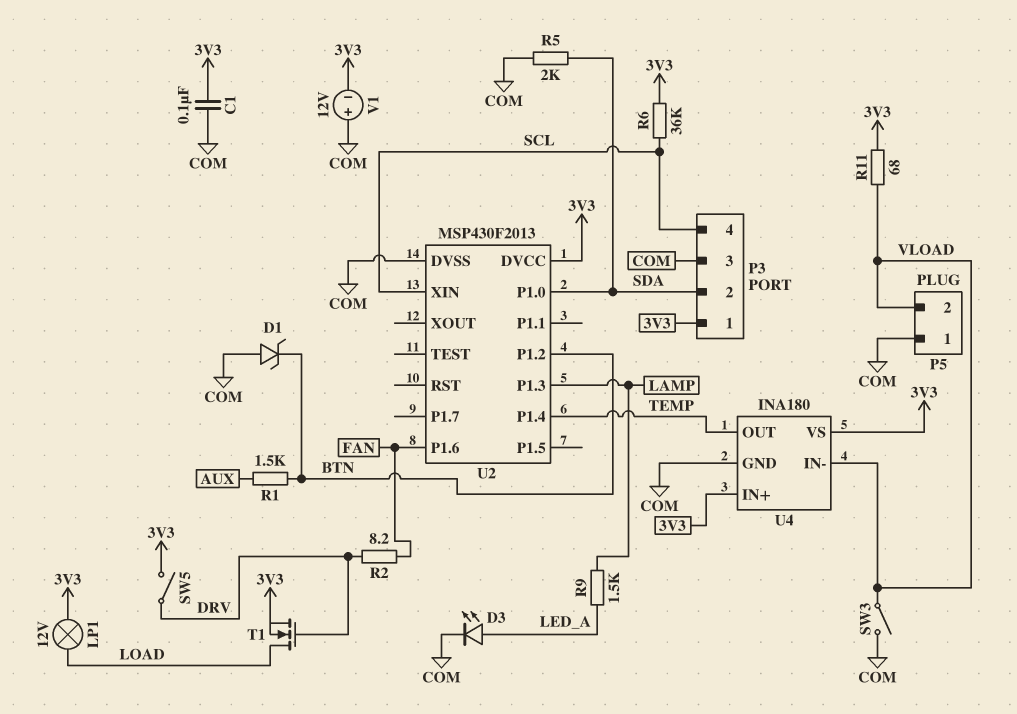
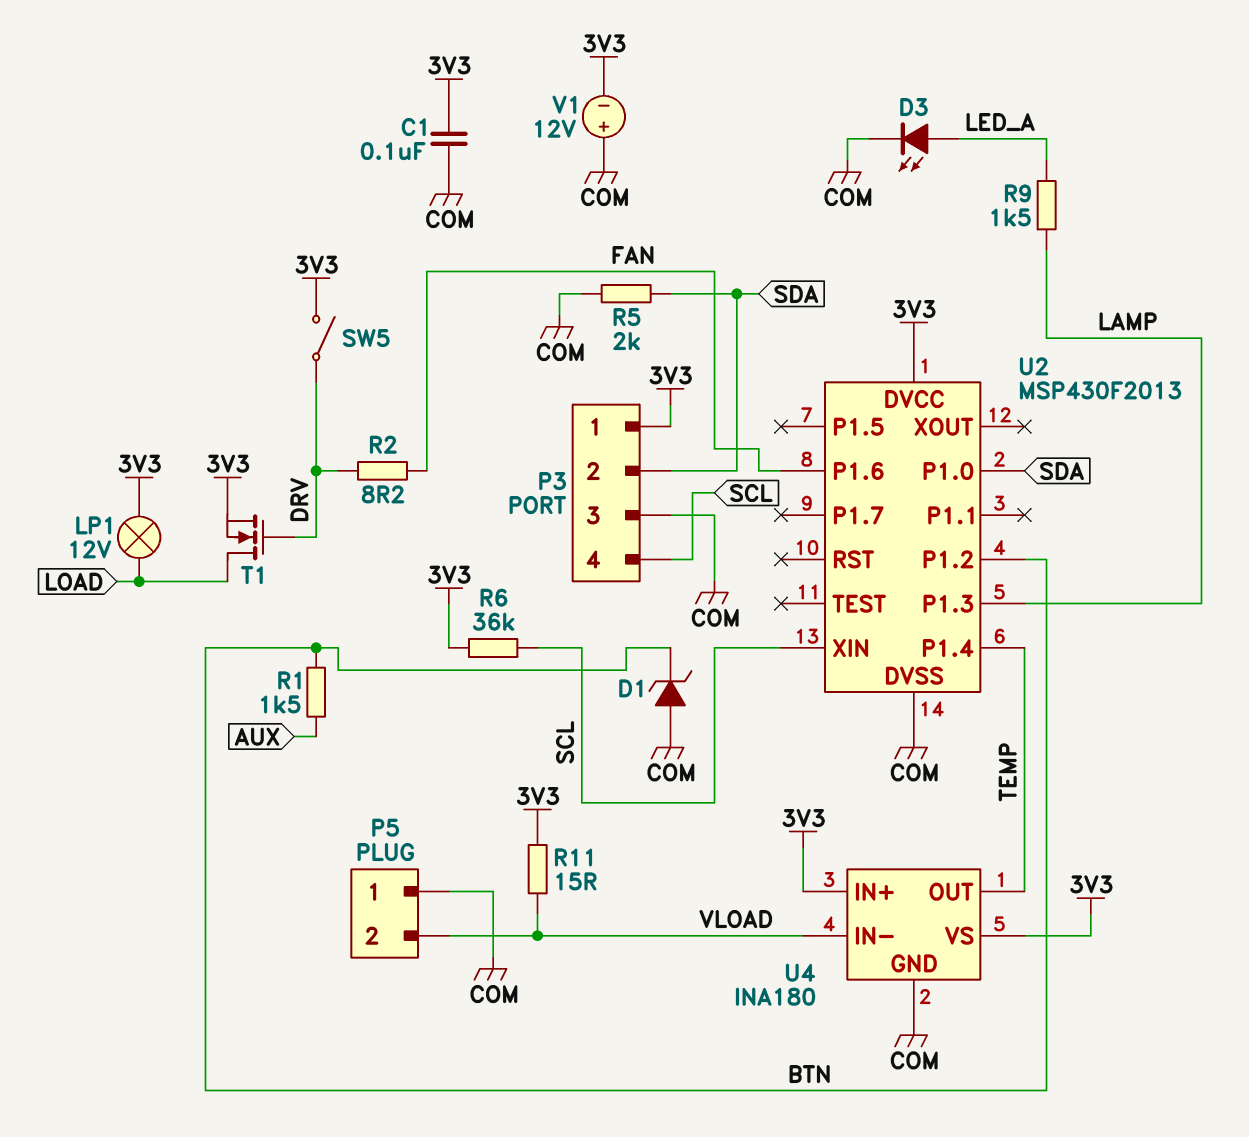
R11: 68 (3V3, VLOAD) -> 15 (3V3, VLOAD)
SW3: switch (COM, VLOAD) -> none

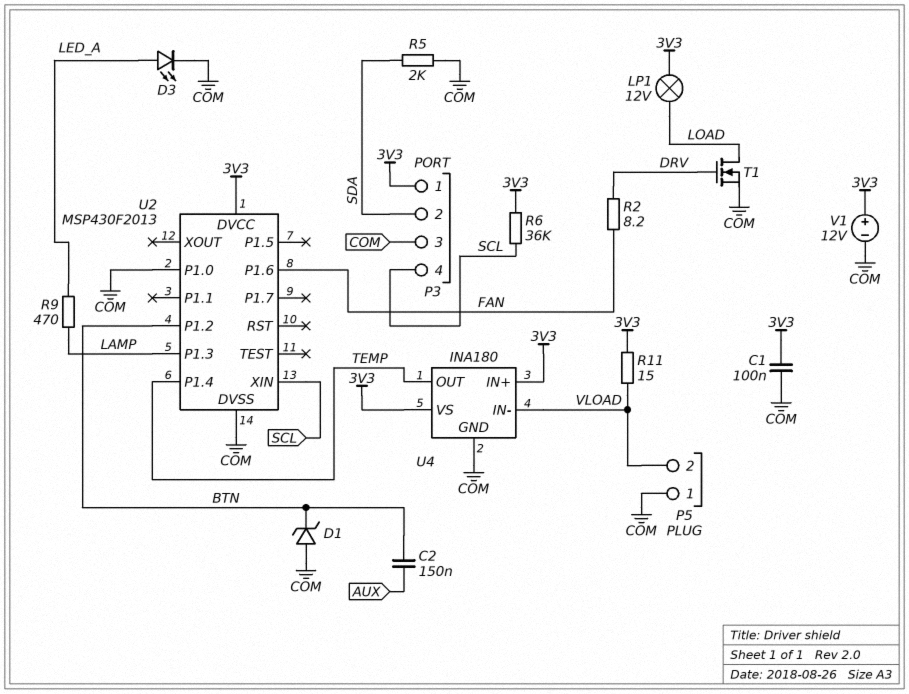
C2: none -> 150nF (AUX, BTN)
R1: 1.5k (AUX, BTN) -> none
R9: 1.5k (LAMP, LED_A) -> 470 (LAMP, LED_A)
SW5: switch (3V3, DRV) -> none
T1: NMOS (G DRV, D LOAD, S 3V3) -> NMOS (G DRV, D LOAD, S COM)
U2 pin P1.0: SDA -> COM
V1: 12V (plus COM, minus 3V3) -> 12V (plus 3V3, minus COM)

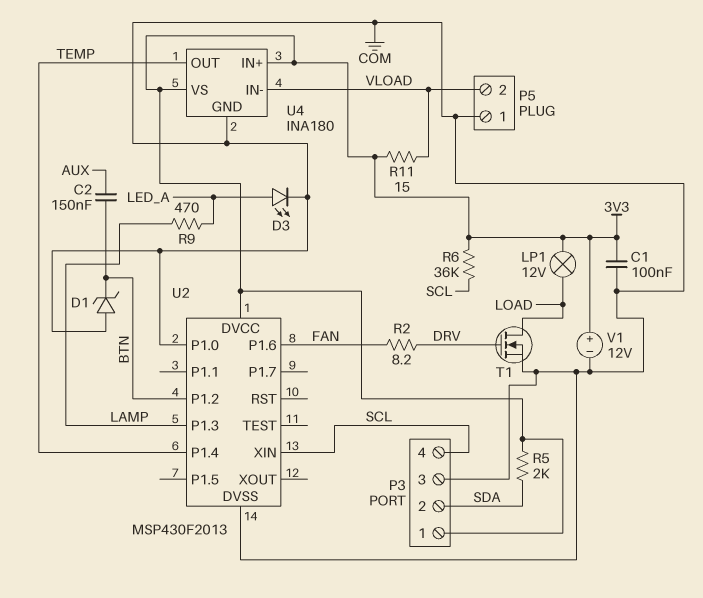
R5: 2k (COM, SDA) -> 2k (3V3, SDA)

